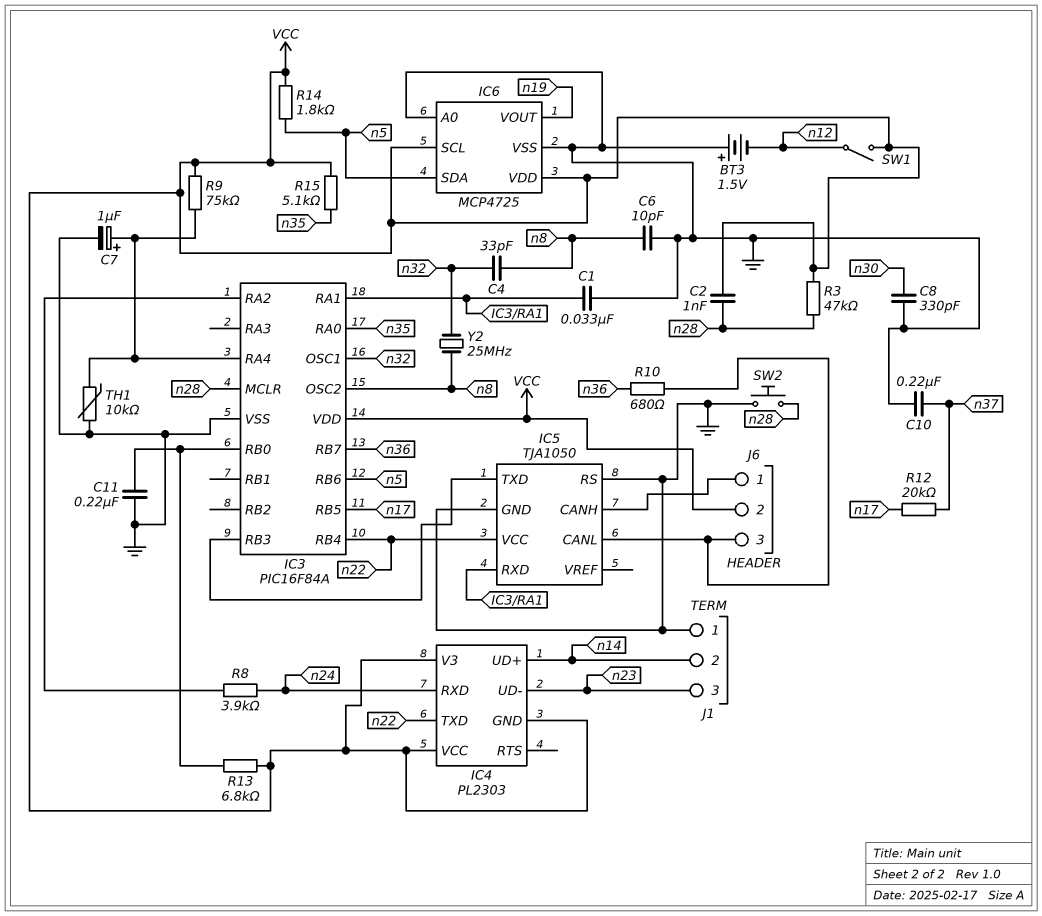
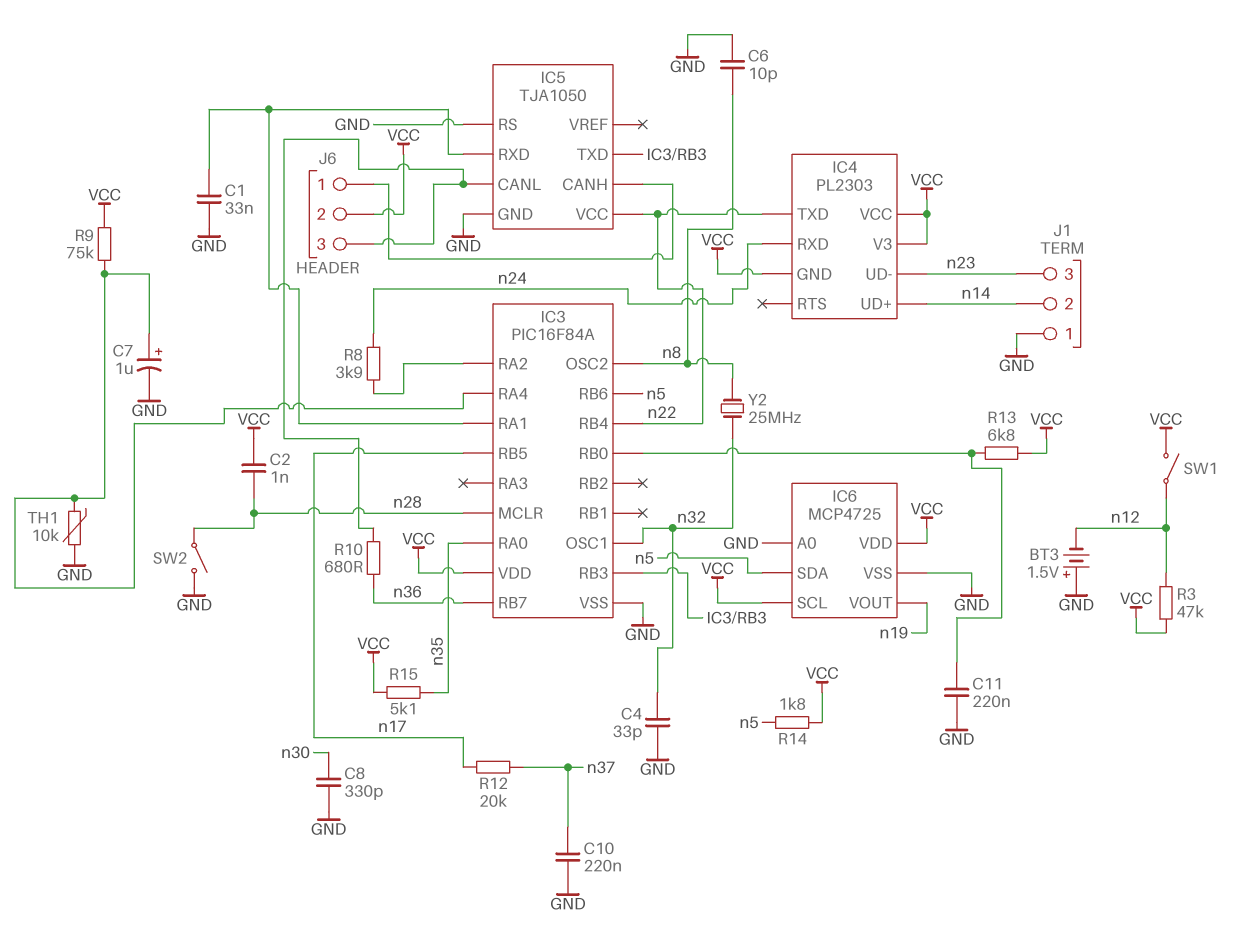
C4: 33pF (n8, n32) -> 33pF (GND, n32)
R3: 47k (VCC, n28) -> 47k (VCC, n12)
SW2: button (GND, n28) -> switch (GND, n28)

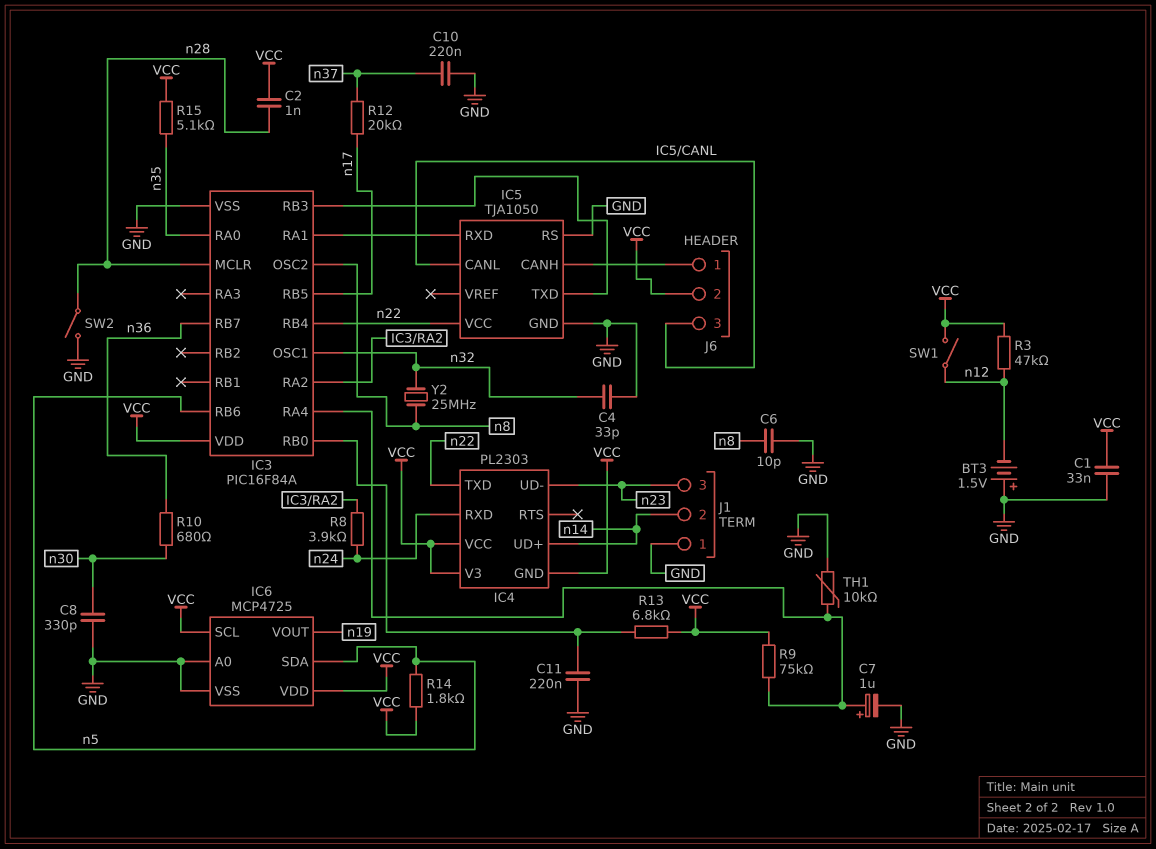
C1: 33nF (GND, IC3/RA1) -> 33nF (GND, VCC)
R10: 680 (IC5/CANL, n36) -> 680 (n30, n36)

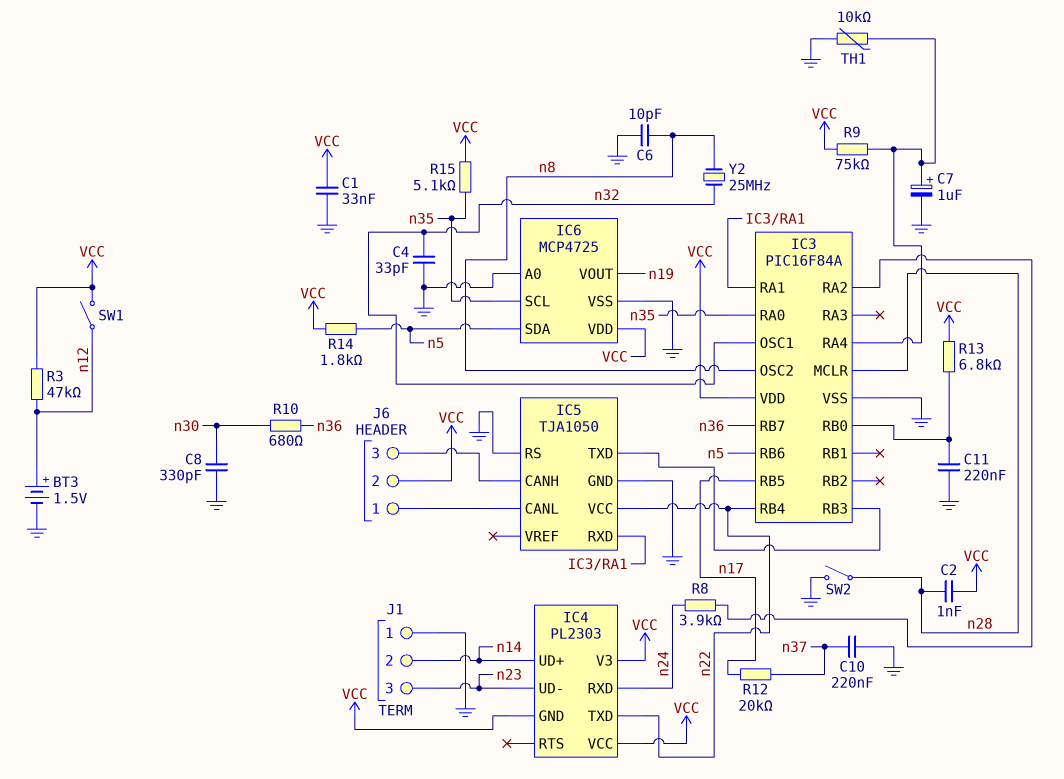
BT3: 1.5V (plus GND, minus n12) -> 1.5V (plus n12, minus GND)
IC6 pin SCL: VCC -> n35
J6 pin 1: IC5/CANH -> IC5/CANL
J6 pin 3: IC5/CANL -> IC5/CANH

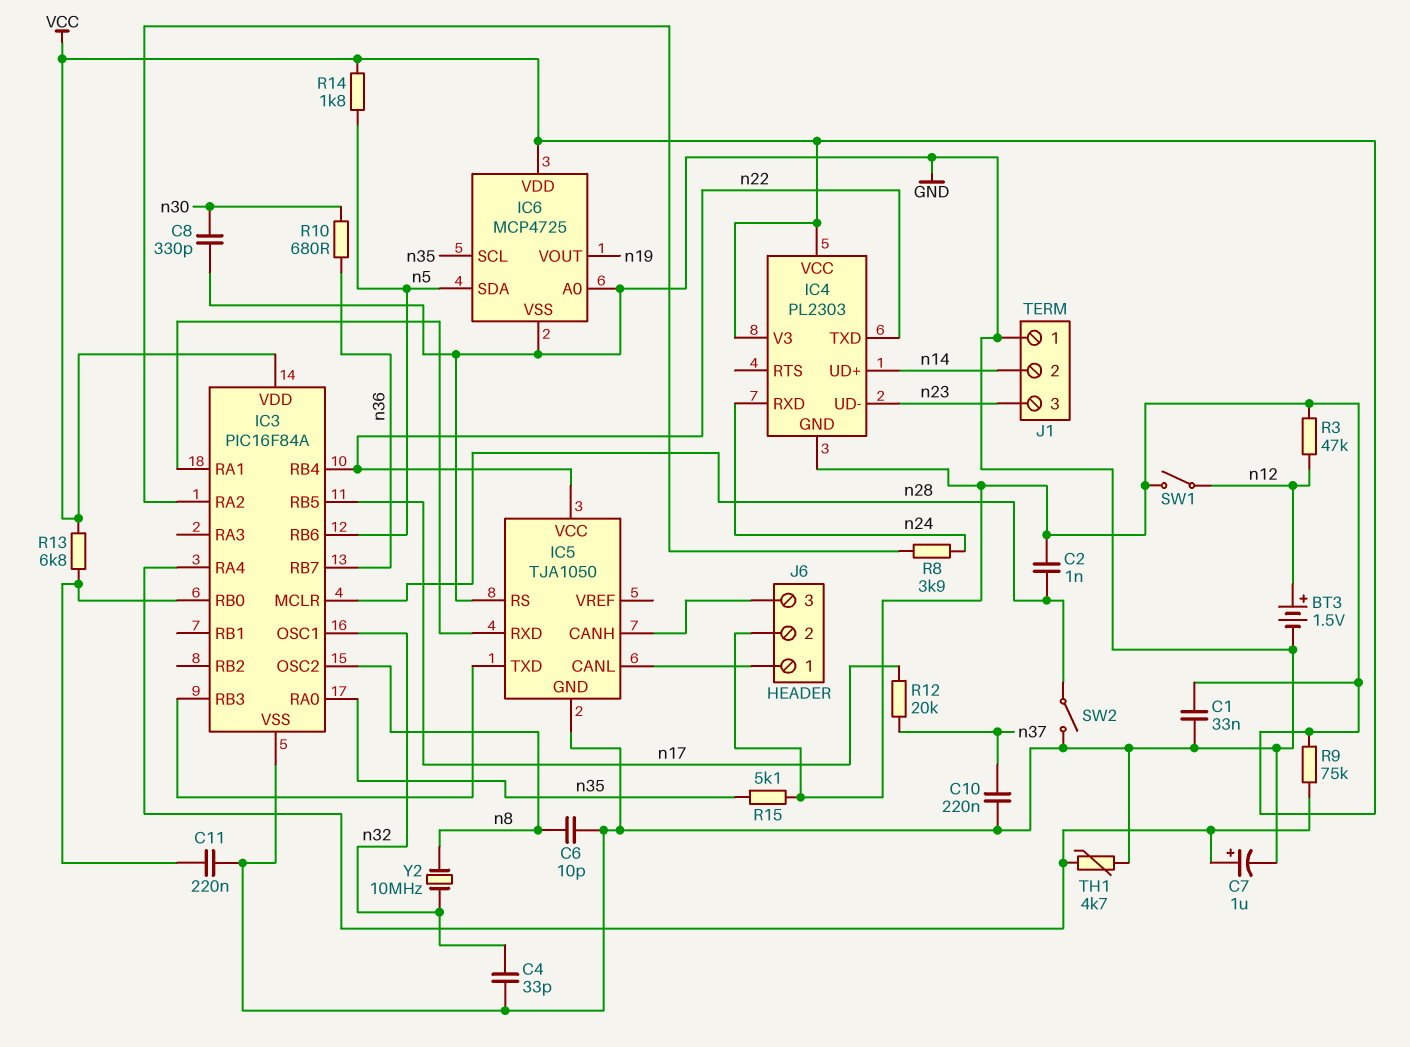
TH1: 10k (GND, IC3/RA4) -> 4.7k (GND, IC3/RA4)
Y2: 25MHz (n8, n32) -> 10MHz (n8, n32)

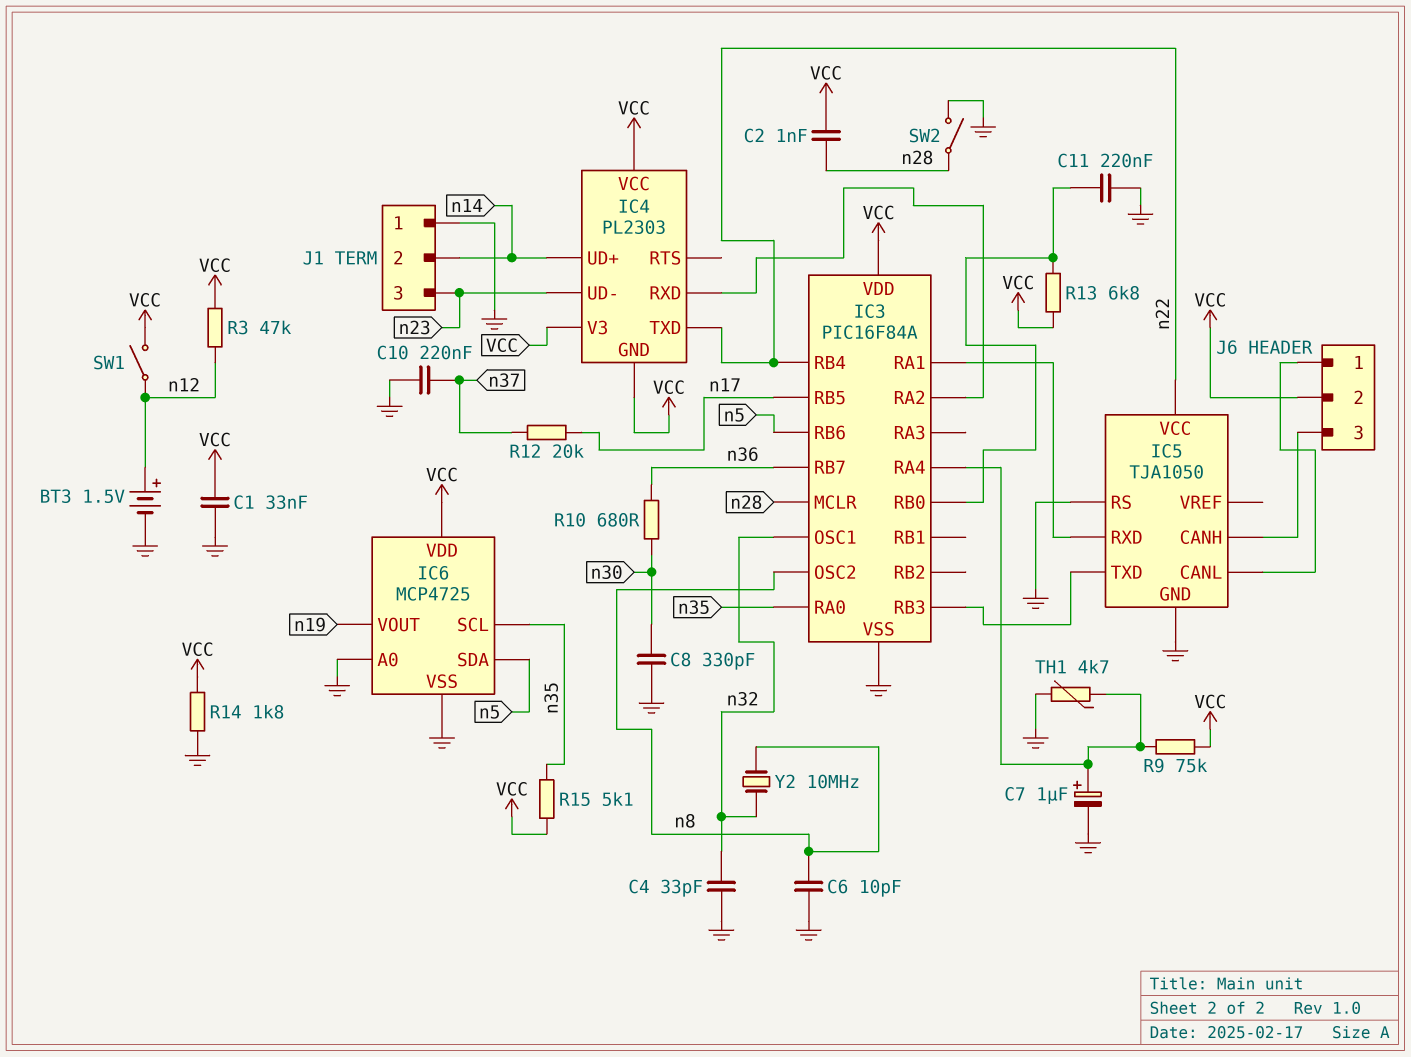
IC4 pin RXD: n24 -> IC3/RA2
R8: 3.9k (IC3/RA2, n24) -> none
R14: 1.8k (VCC, n5) -> 1.8k (GND, VCC)

